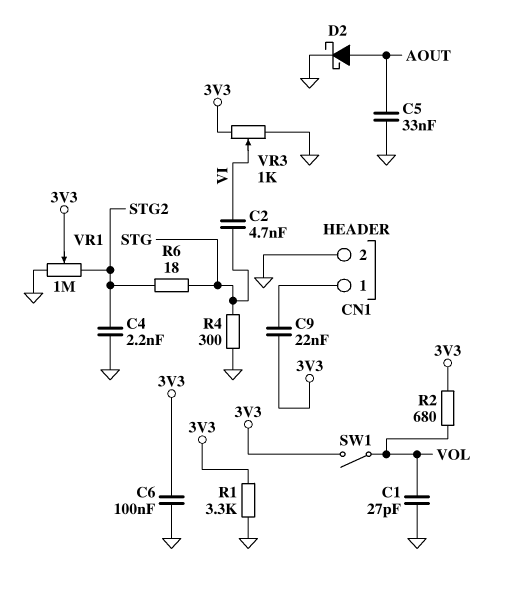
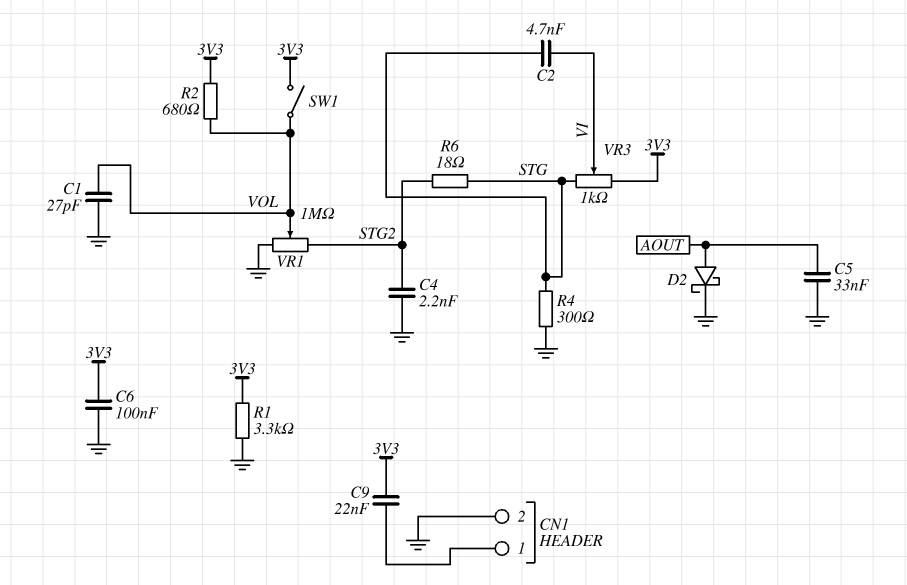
VR1: 1M (GND, STG2, wiper 3V3) -> 1M (GND, STG2, wiper VOL)
VR3: 1k (3V3, GND, wiper VI) -> 1k (3V3, STG, wiper VI)

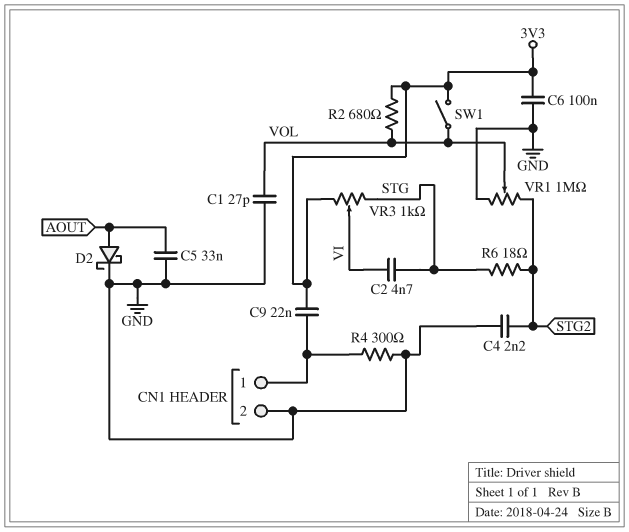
R1: 3.3k (3V3, GND) -> none
R4: 300 (GND, STG) -> 300 (CN1/1, GND)

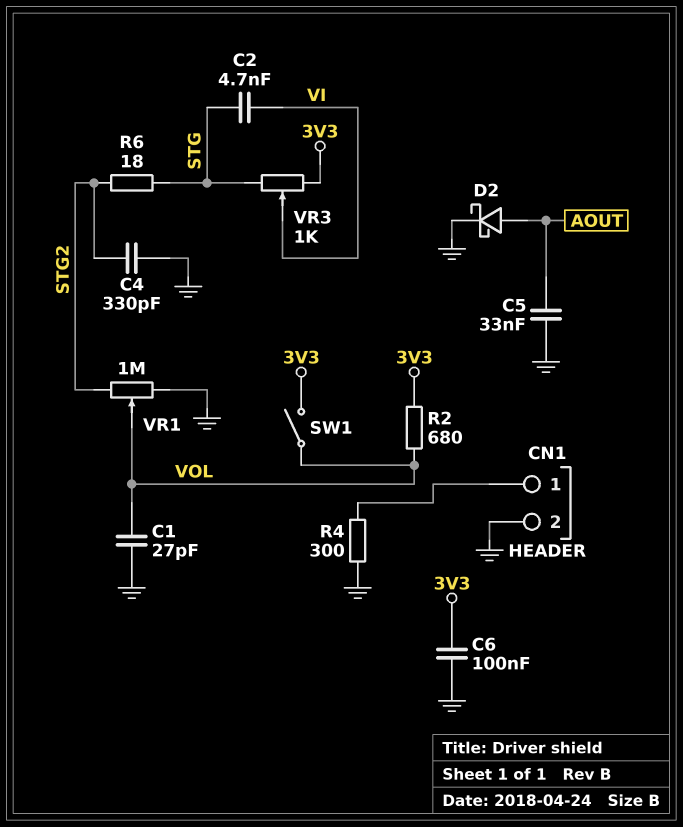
C4: 2.2nF (GND, STG2) -> 330pF (GND, STG2)
C9: 22nF (3V3, CN1/1) -> none

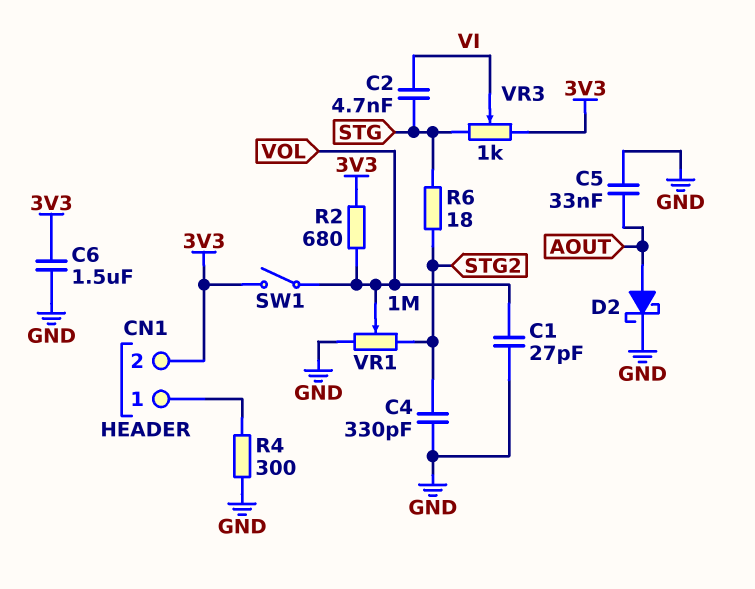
C6: 100nF (3V3, GND) -> 1.5uF (3V3, GND)
CN1 pin 2: GND -> 3V3

